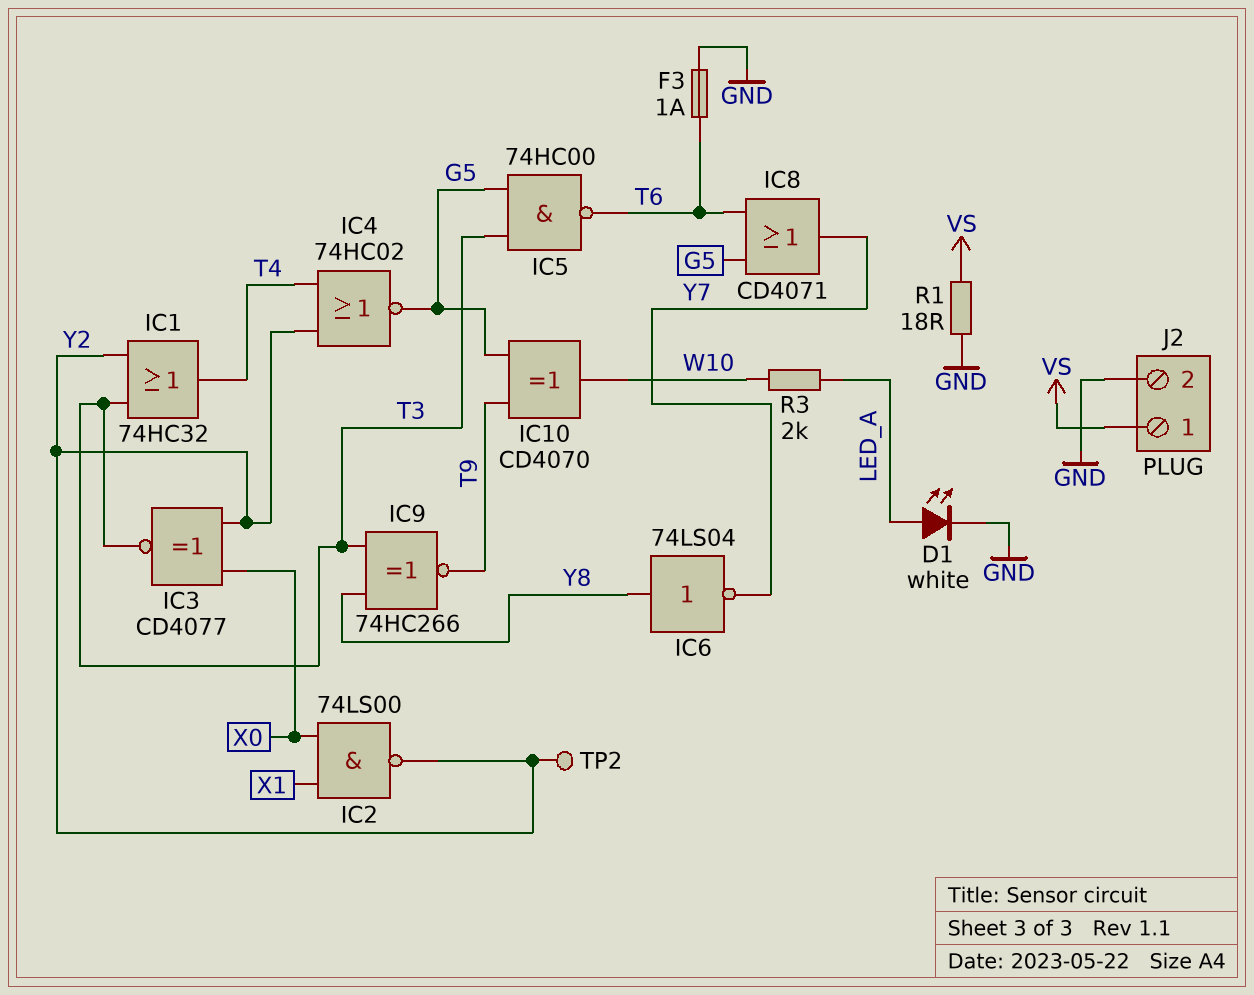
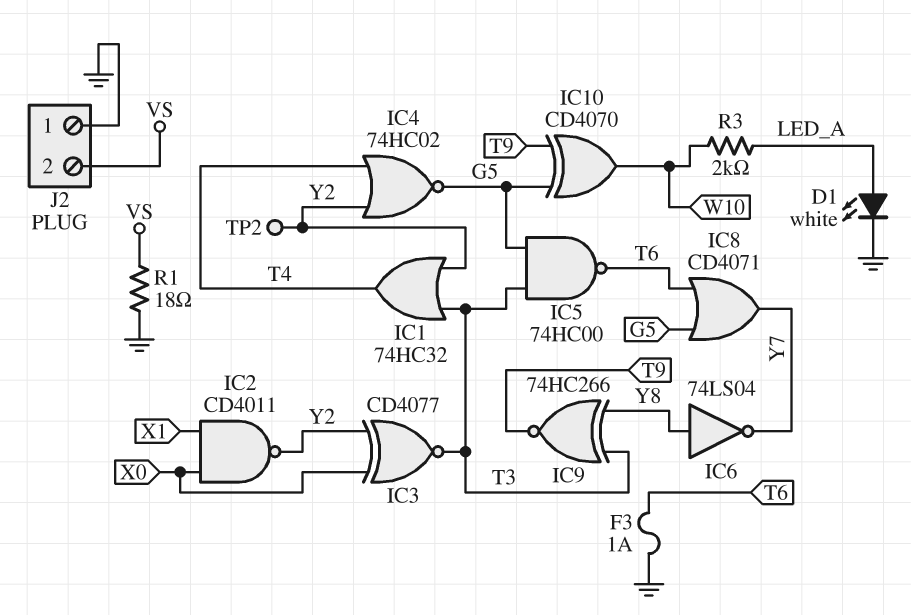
IC2: NAND 74LS00 (in X0, in X1, out Y2) -> NAND CD4011 (in X0, in X1, out Y2)
J2 pin 1: VS -> GND
J2 pin 2: GND -> VS

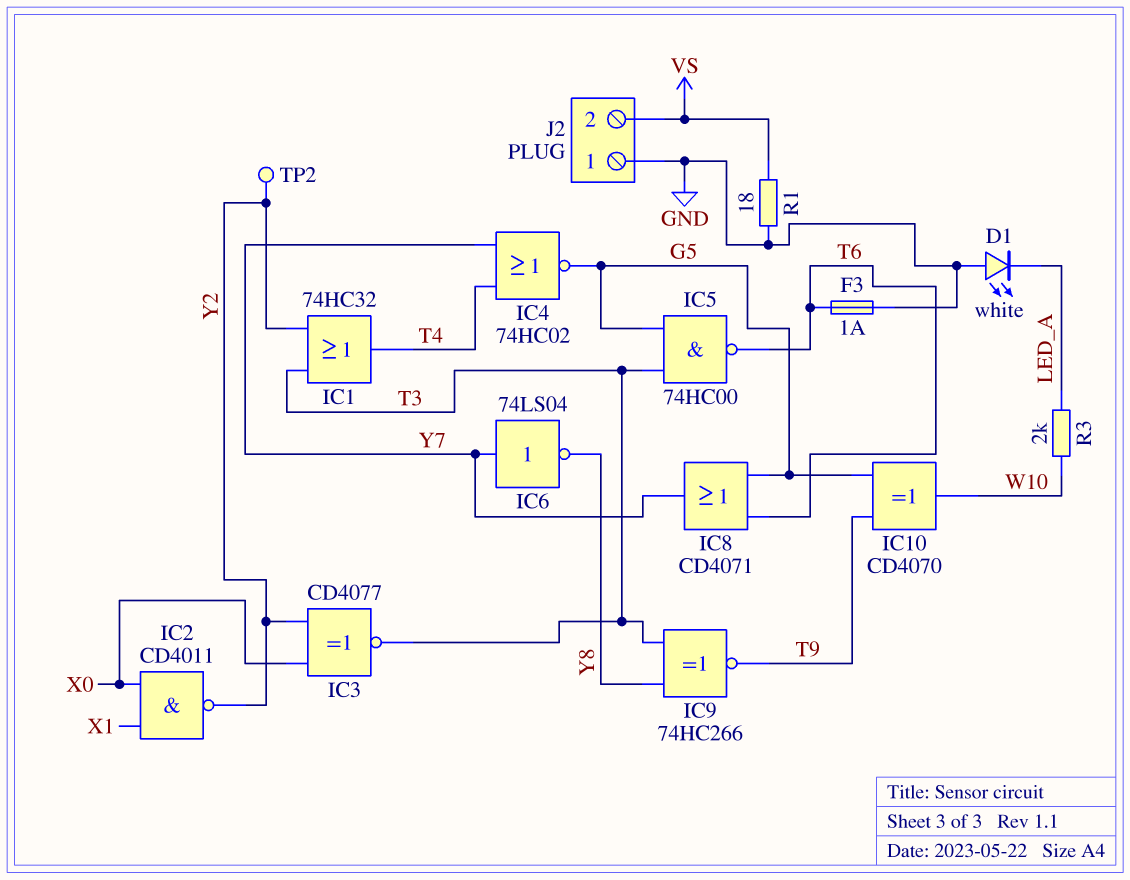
D1: LED white (A LED_A, K GND) -> LED white (A GND, K LED_A)
IC4: NOR 74HC02 (in T4, in Y2, out G5) -> NOR 74HC02 (in T4, in Y7, out G5)
IC6: NOT 74LS04 (in Y8, out Y7) -> NOT 74LS04 (in Y7, out Y8)

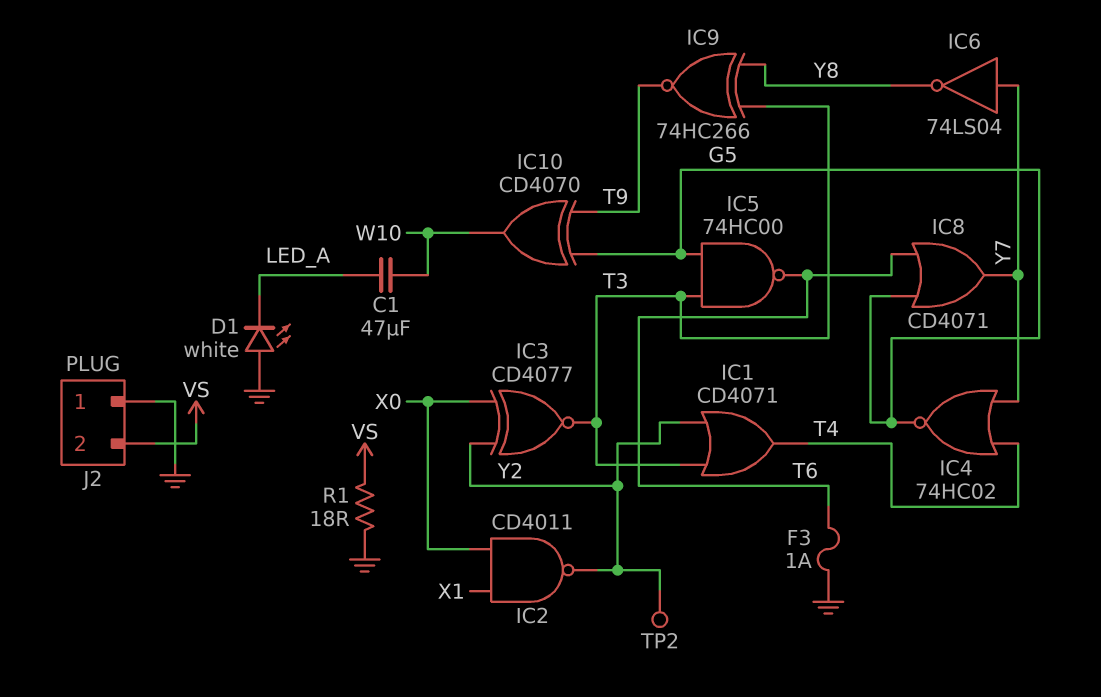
C1: none -> 47uF (LED_A, W10)
IC1: OR 74HC32 (in T3, in Y2, out T4) -> OR CD4071 (in T3, in Y2, out T4)
R3: 2k (LED_A, W10) -> none

